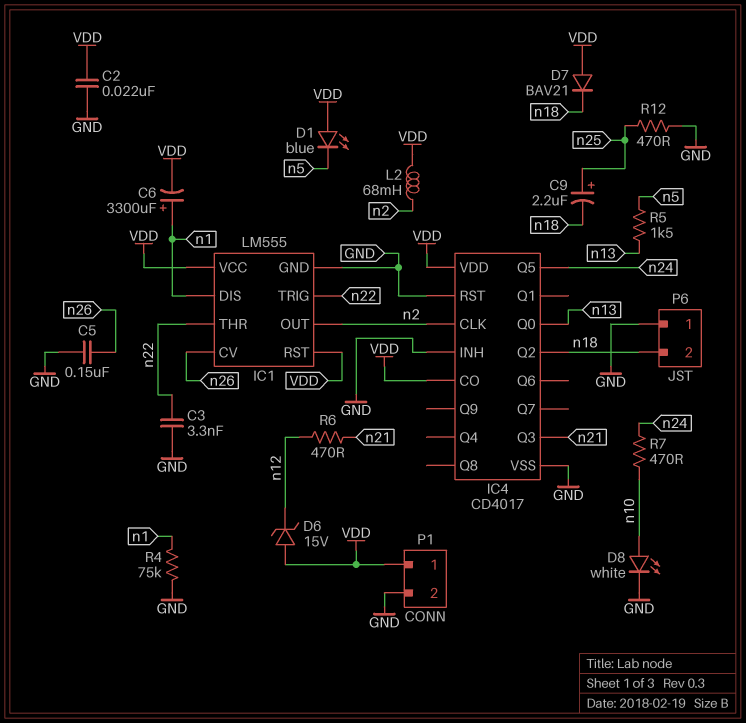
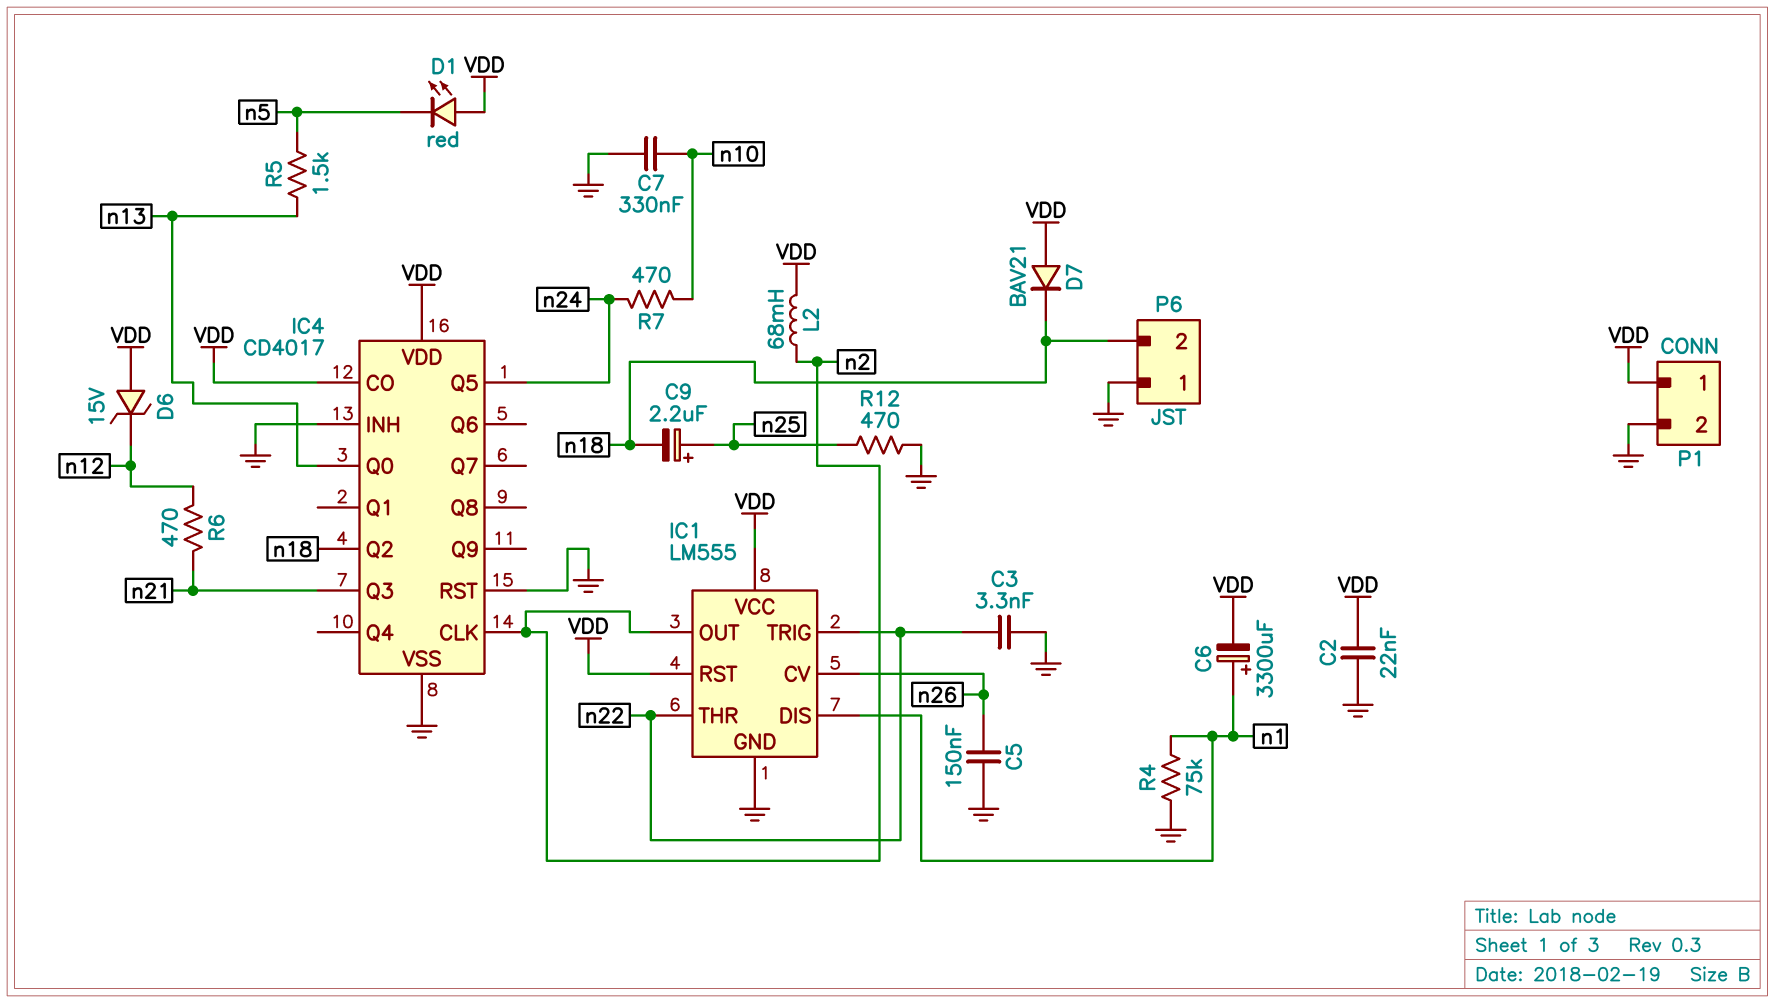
C7: none -> 330nF (GND, n10)
D1: LED blue (A VDD, K n5) -> LED red (A VDD, K n5)
D8: LED white (A n10, K GND) -> none

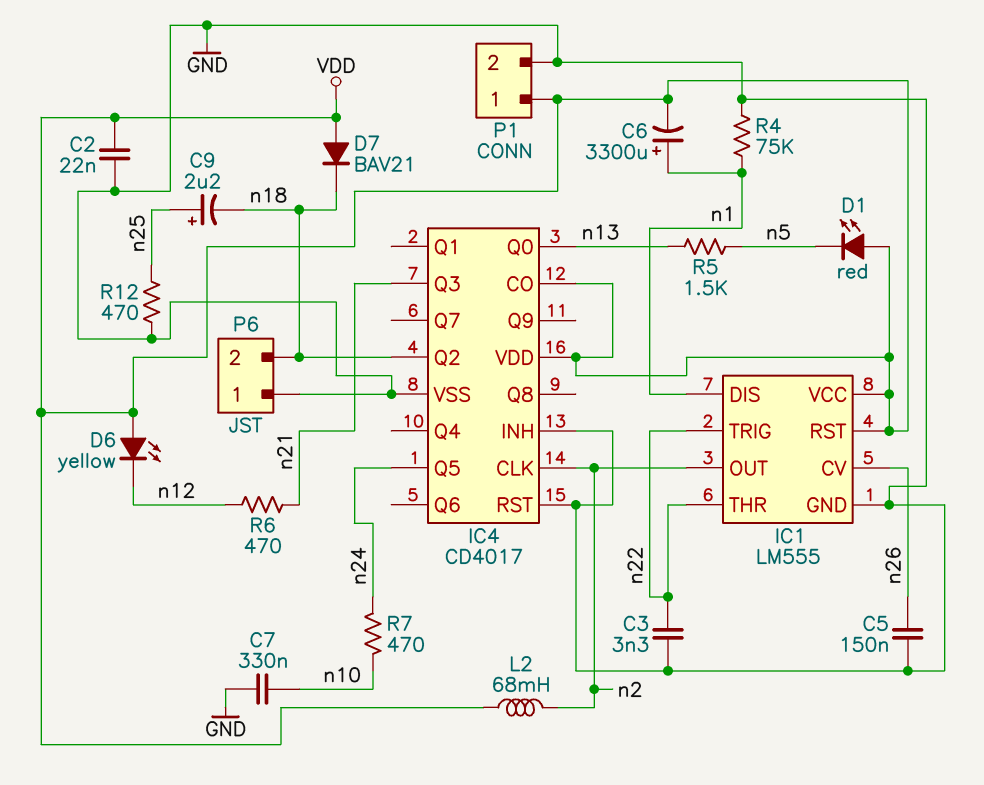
D6: zener 15V (A VDD, K n12) -> LED yellow (A VDD, K n12)

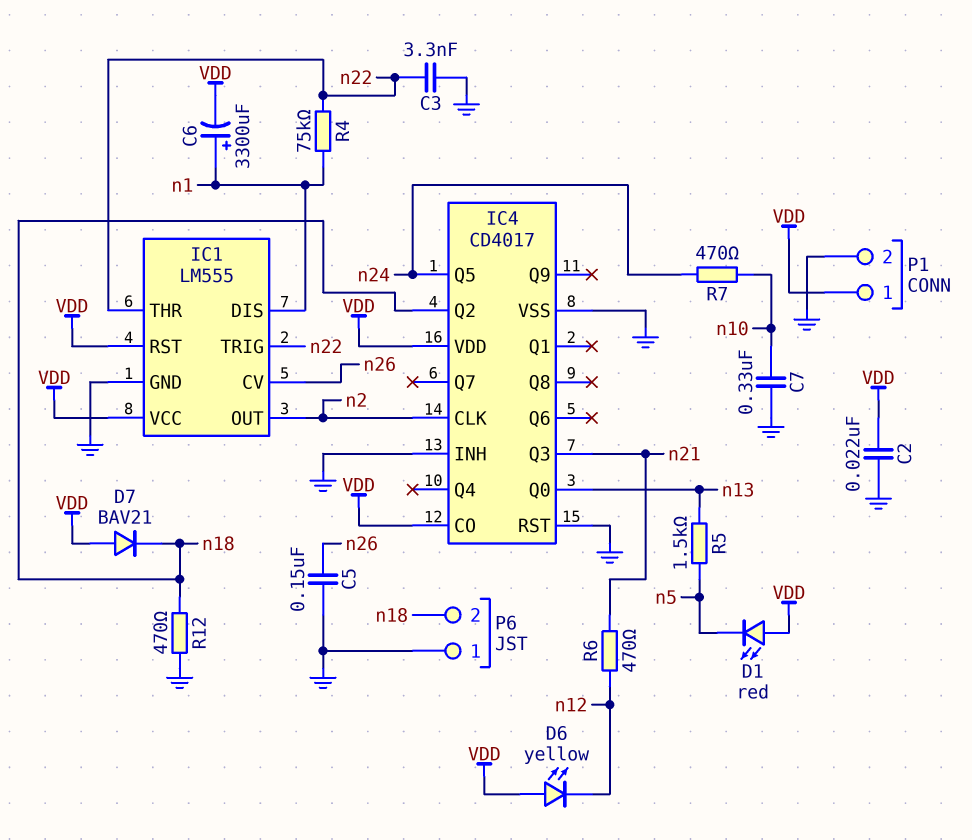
C9: 2.2uF (plus n25, minus n18) -> none
L2: 68mH (VDD, n2) -> none
R4: 75k (GND, n1) -> 75k (n1, n22)
R12: 470 (GND, n25) -> 470 (GND, n18)

